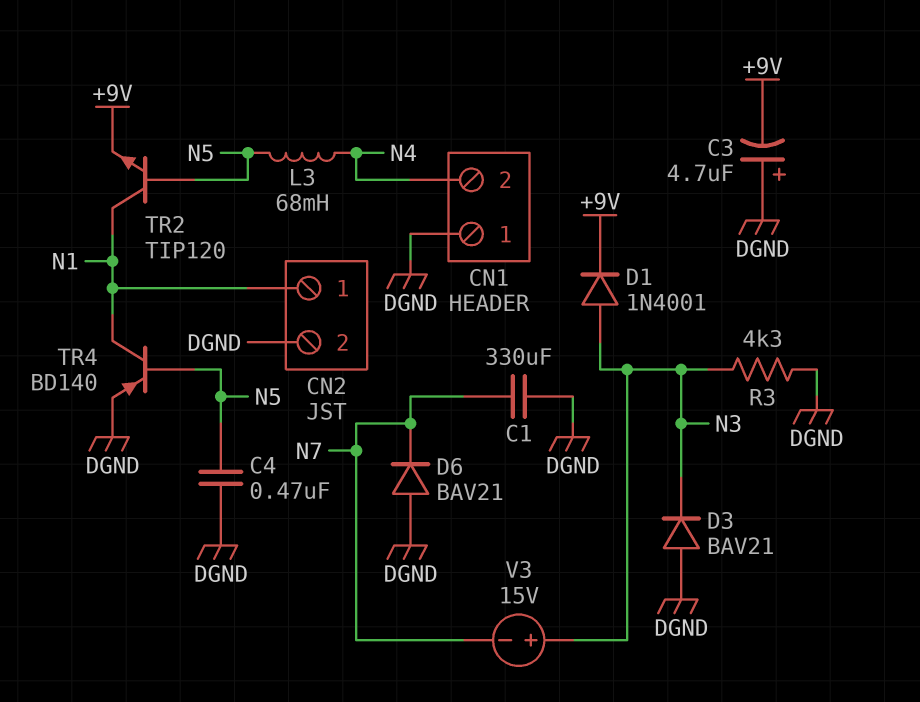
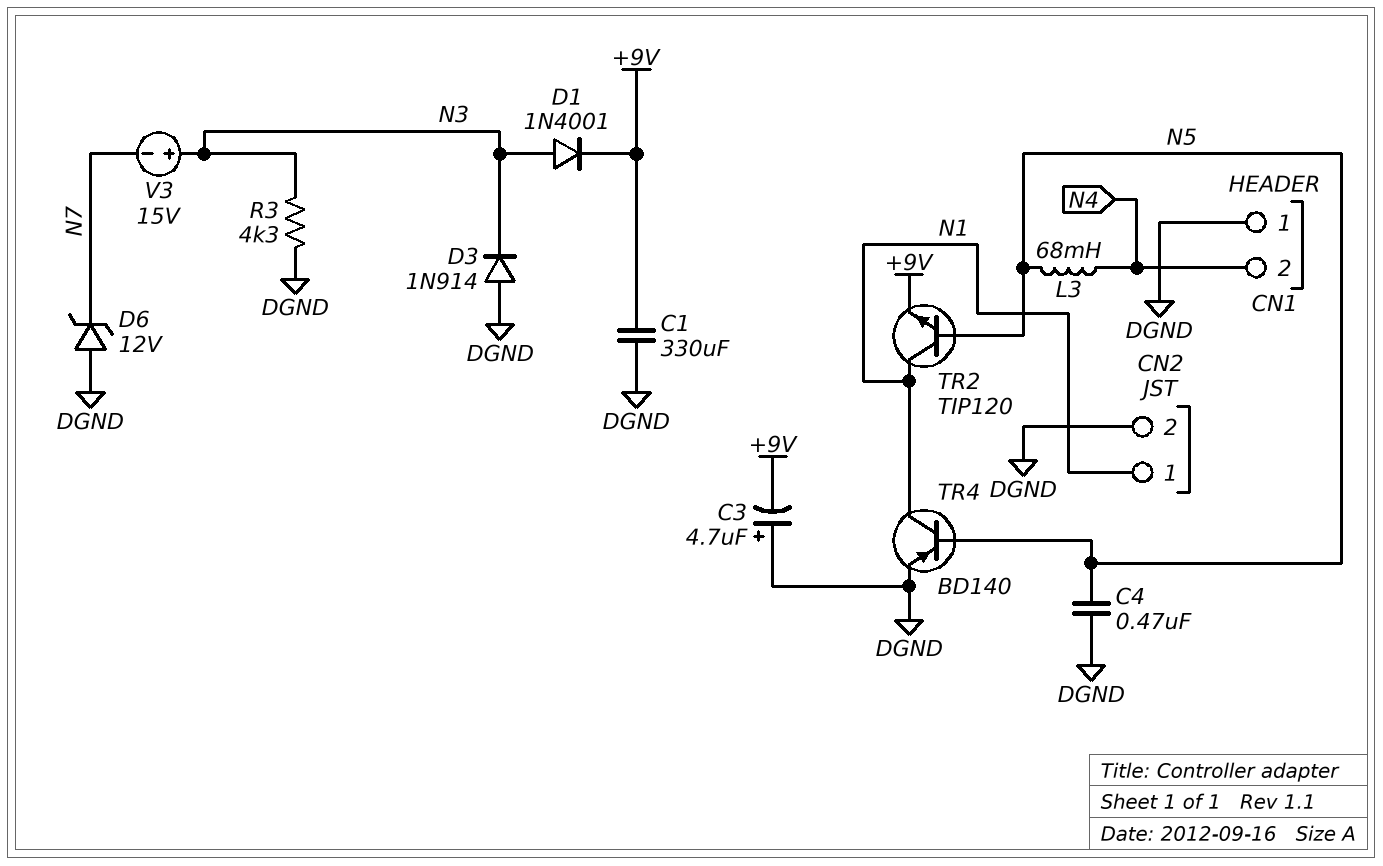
C1: 330uF (DGND, N7) -> 330uF (+9V, DGND)
D3: diode BAV21 (A DGND, K N3) -> diode 1N914 (A DGND, K N3)
D6: diode BAV21 (A DGND, K N7) -> zener 12V (A DGND, K N7)

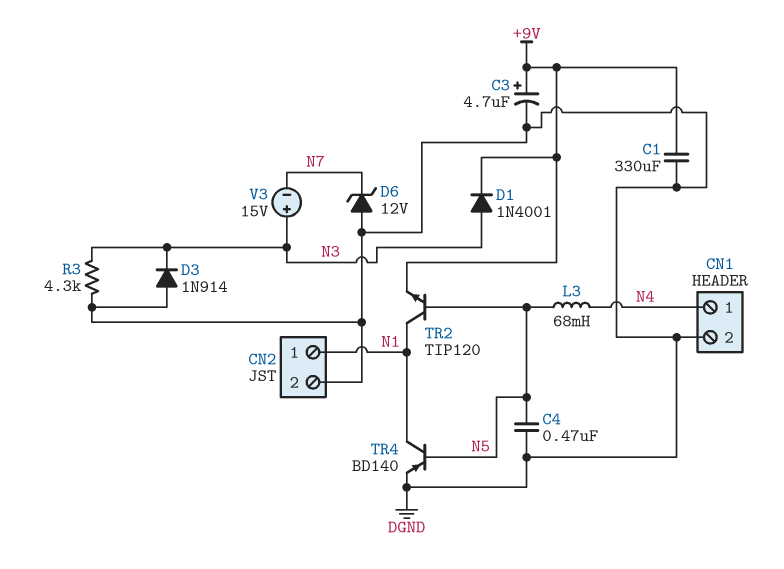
C3: 4.7uF (plus DGND, minus +9V) -> 4.7uF (plus +9V, minus DGND)
CN1 pin 1: DGND -> N4
CN1 pin 2: N4 -> DGND

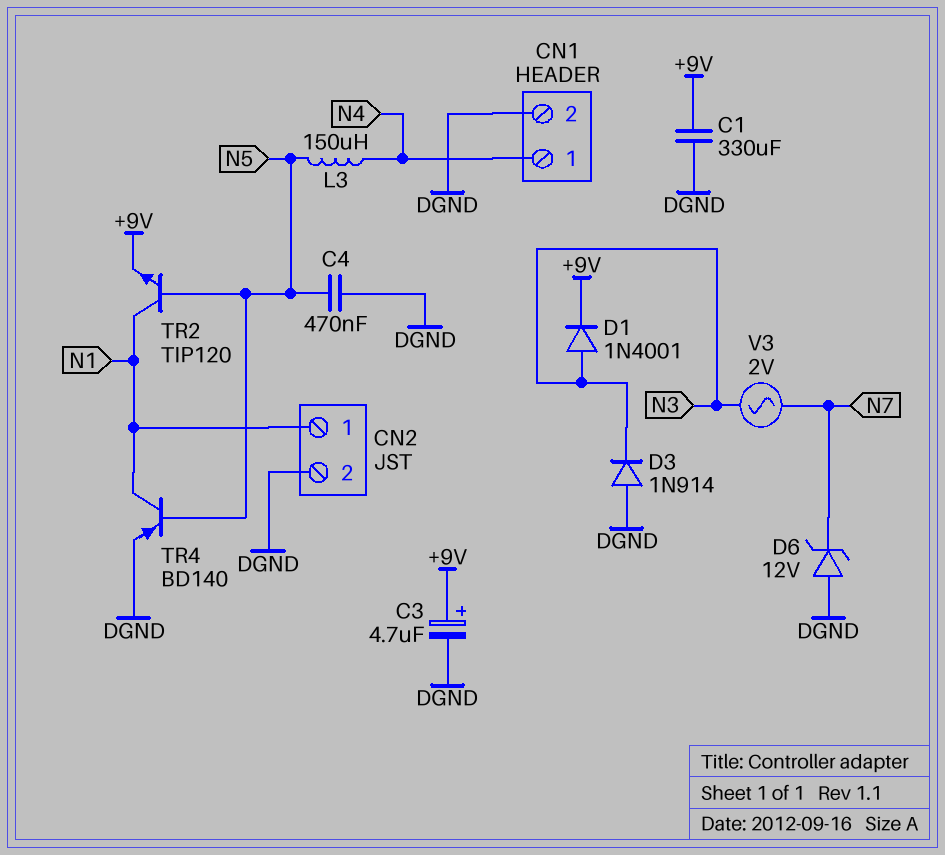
L3: 68mH (N4, N5) -> 150uH (N4, N5)
R3: 4.3k (DGND, N3) -> none
V3: 15V (plus N3, minus N7) -> AC 2V (N3, N7)

